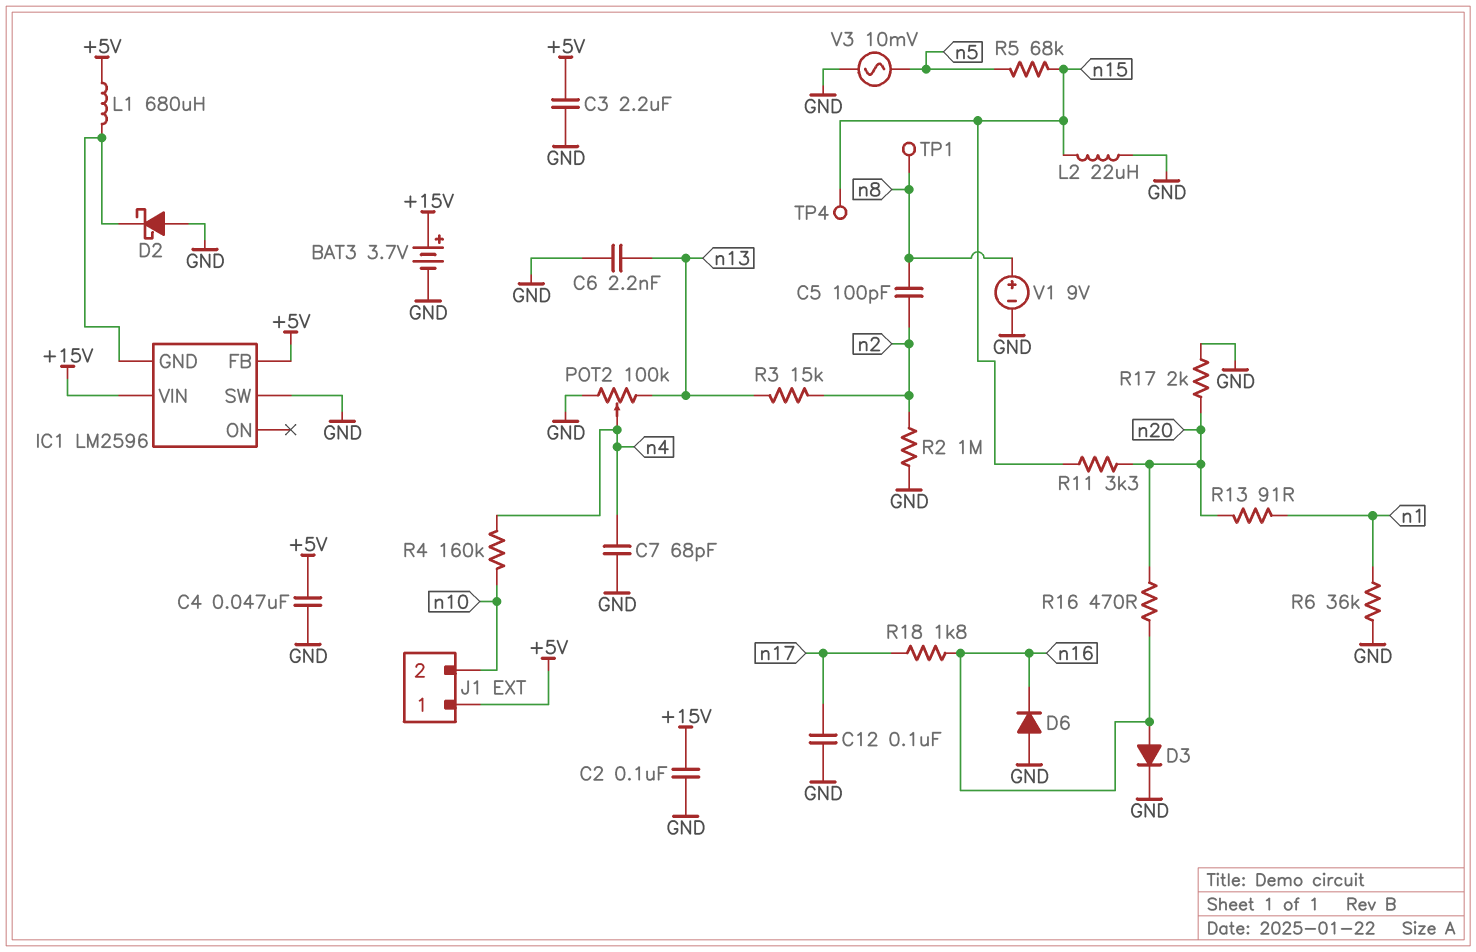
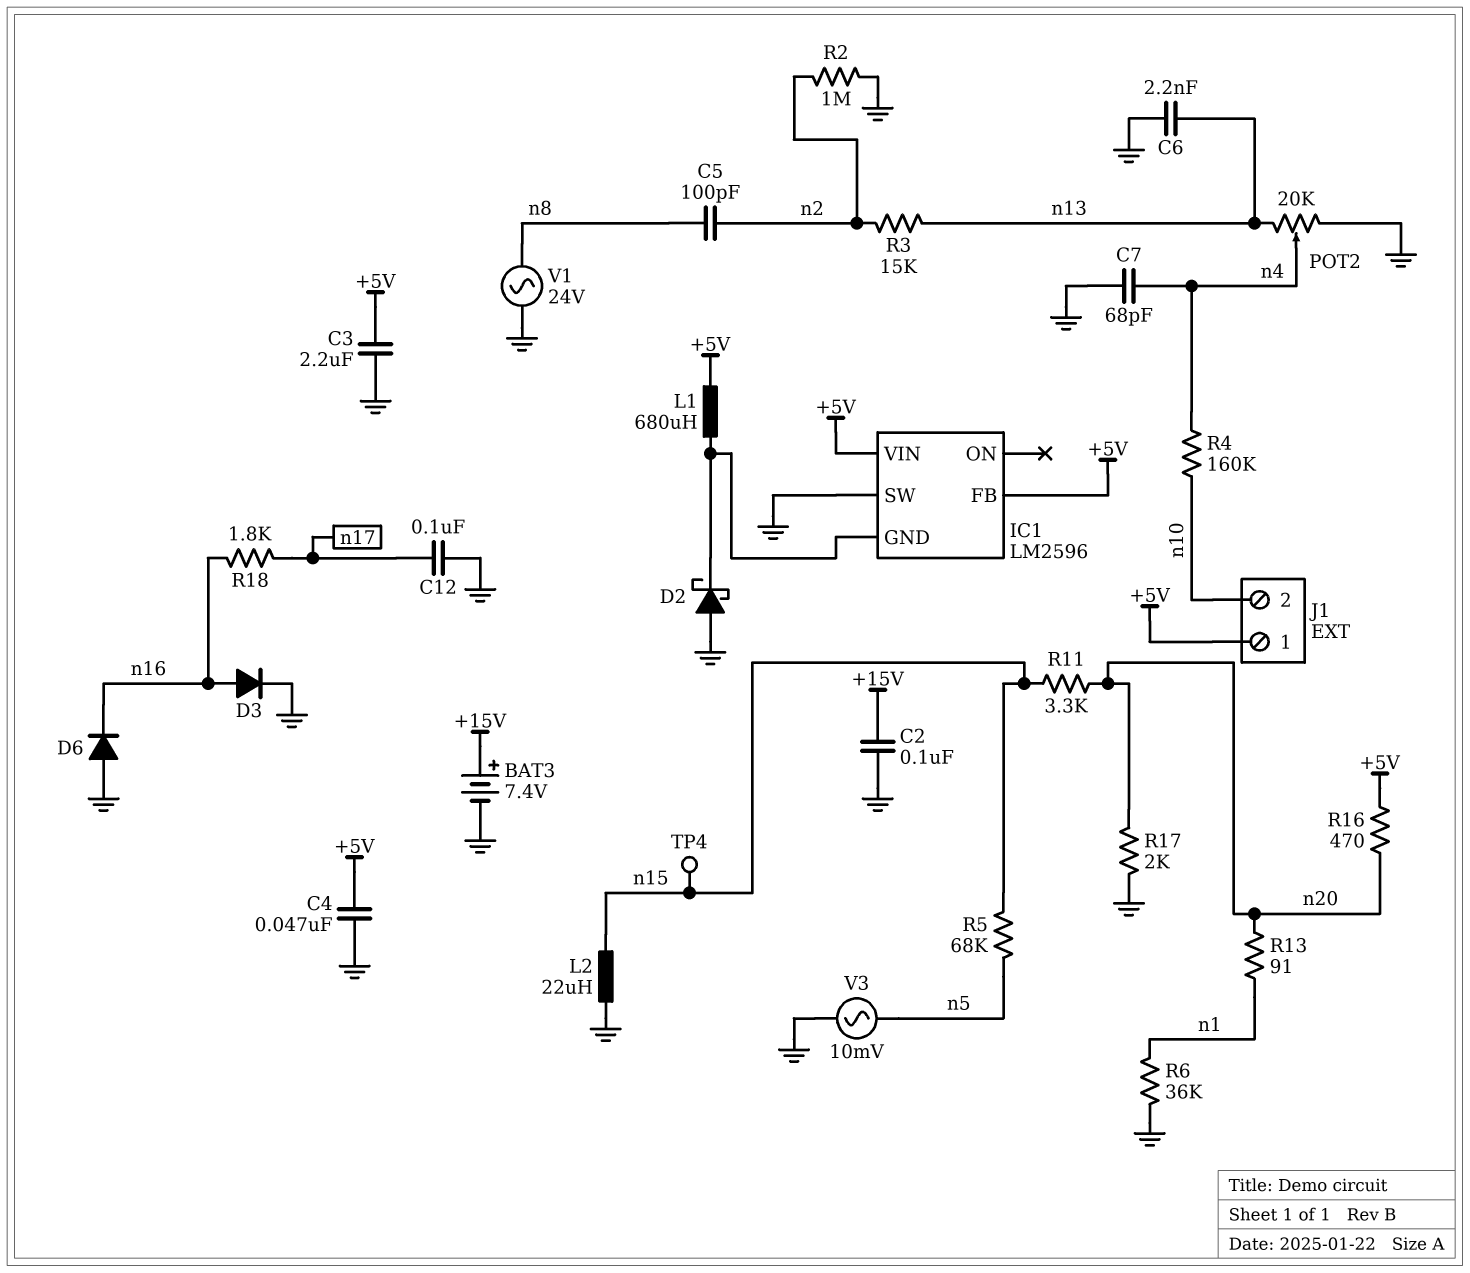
BAT3: 3.7V (plus +15V, minus GND) -> 7.4V (plus +15V, minus GND)
IC1 pin VIN: +15V -> +5V
POT2: 100k (GND, n13, wiper n4) -> 20k (GND, n13, wiper n4)
R16: 470 (n16, n20) -> 470 (+5V, n20)
TP1: test point (n8) -> none
V1: 9V (plus n8, minus GND) -> AC 24V (GND, n8)

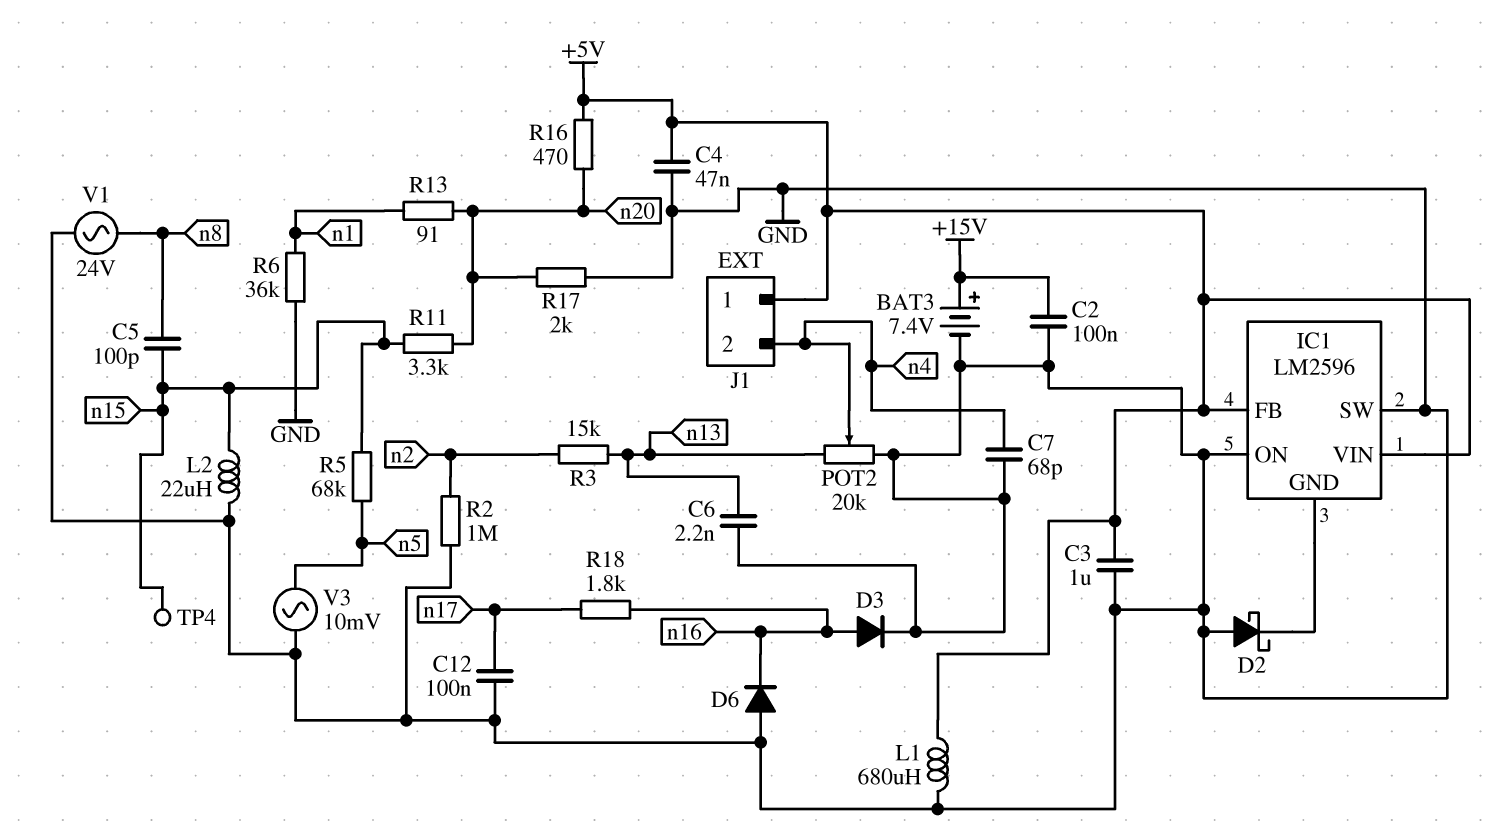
C3: 2.2uF (+5V, GND) -> 1uF (+5V, GND)
C5: 100pF (n2, n8) -> 100pF (n8, n15)
IC1 pin ON: none -> GND
J1 pin 2: n10 -> n4
L1: 680uH (+5V, IC1/GND) -> 680uH (+5V, GND)
R4: 160k (n4, n10) -> none

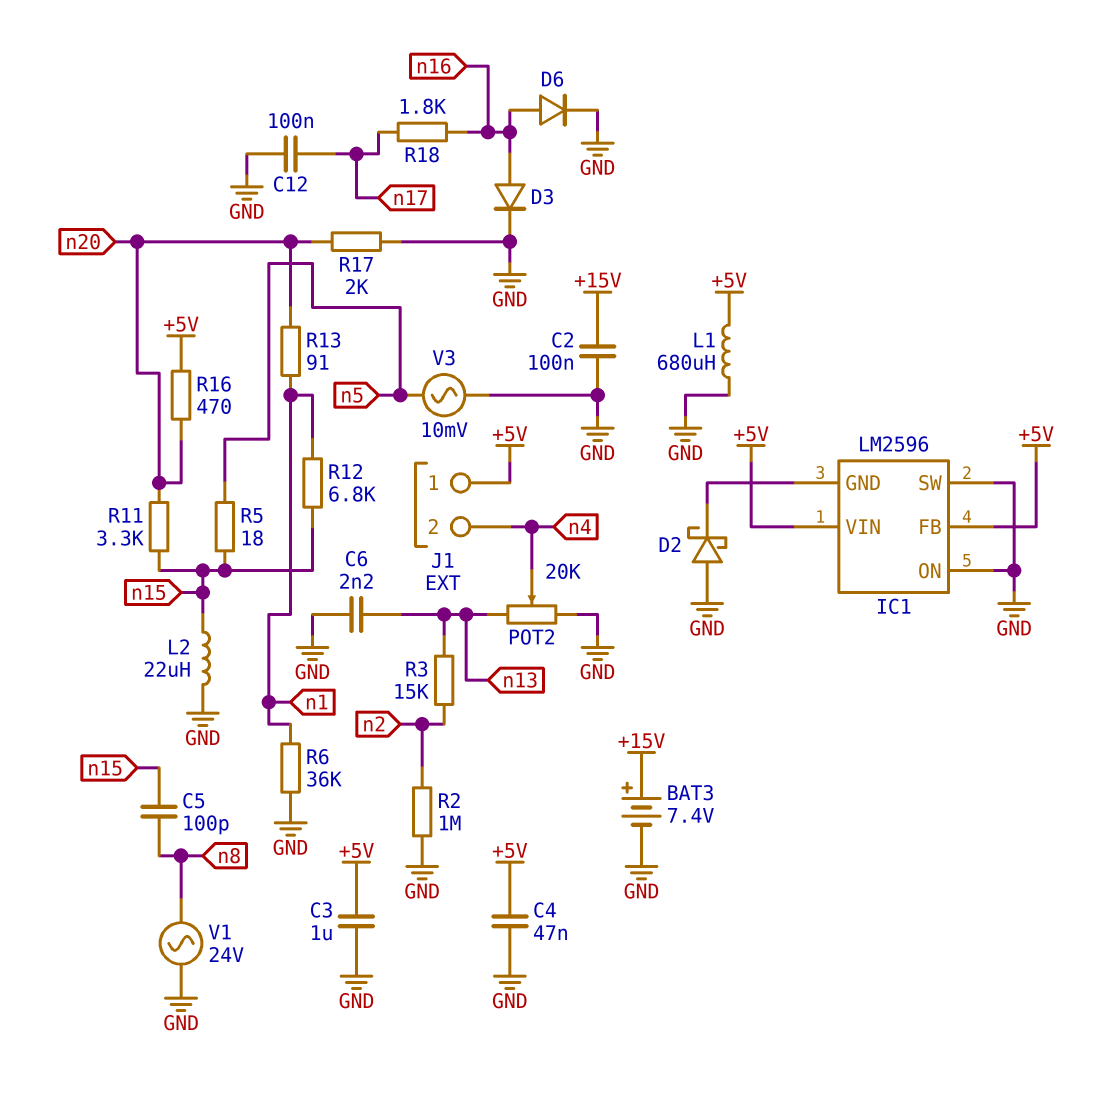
C7: 68pF (GND, n4) -> none
D6: diode (A GND, K n16) -> diode (A n16, K GND)
R5: 68k (n5, n15) -> 18 (n5, n15)
R12: none -> 6.8k (n1, n15)
TP4: test point (n15) -> none

